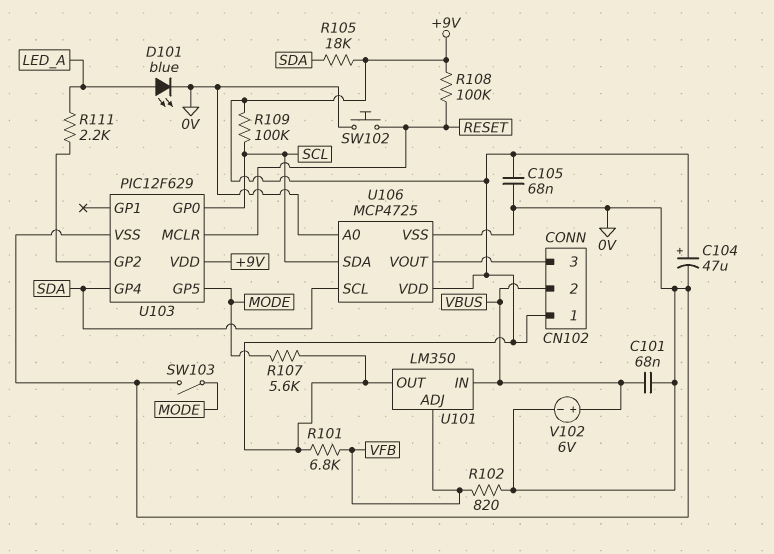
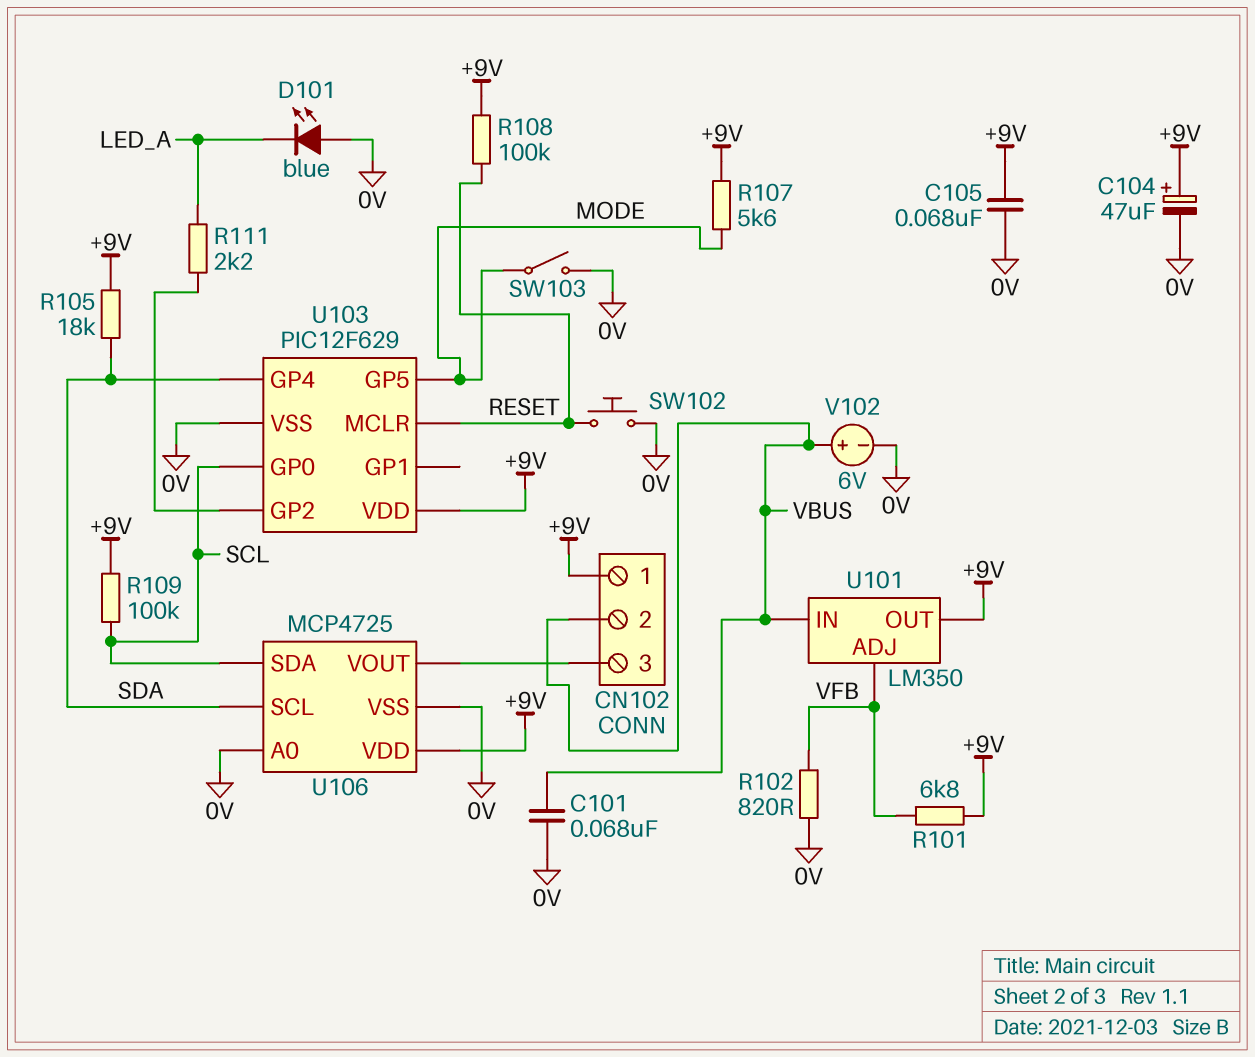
D101: LED blue (A LED_A, K 0V) -> LED blue (A 0V, K LED_A)

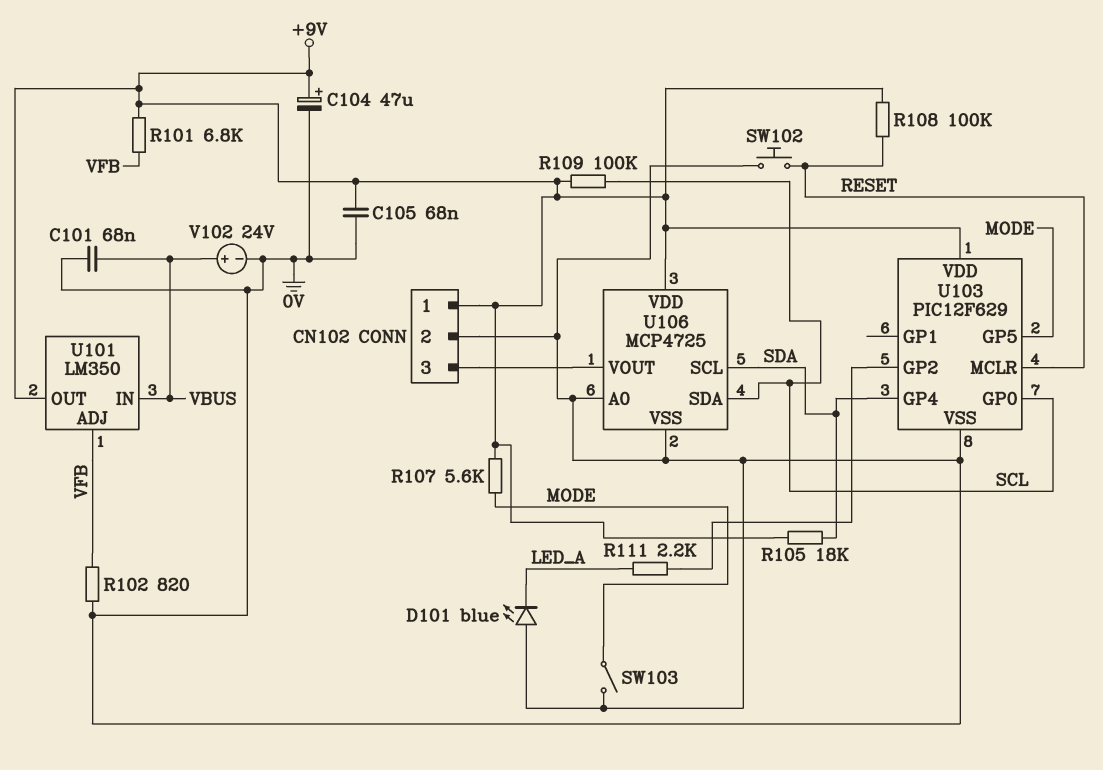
CN102 pin 2: VBUS -> 0V
V102: 6V (plus VBUS, minus 0V) -> 24V (plus VBUS, minus 0V)

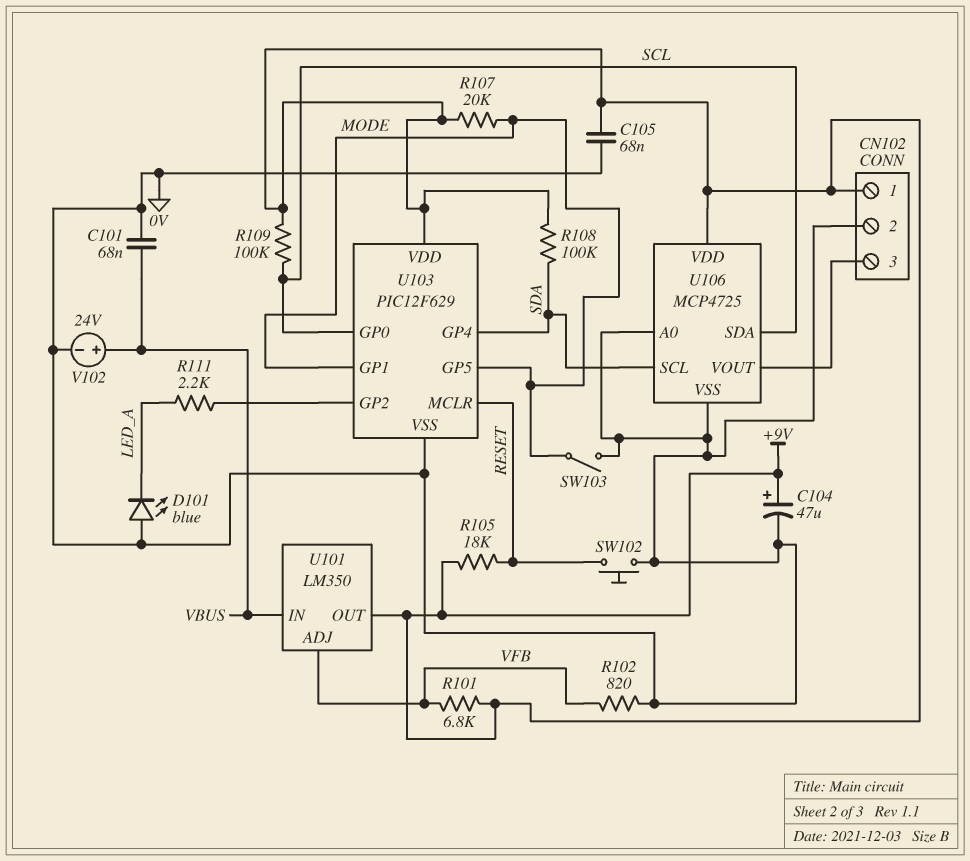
R105: 18k (+9V, SDA) -> 18k (+9V, RESET)
R107: 5.6k (+9V, MODE) -> 20k (+9V, MODE)
R108: 100k (+9V, RESET) -> 100k (+9V, SDA)
U103 pin GP1: none -> MODE

